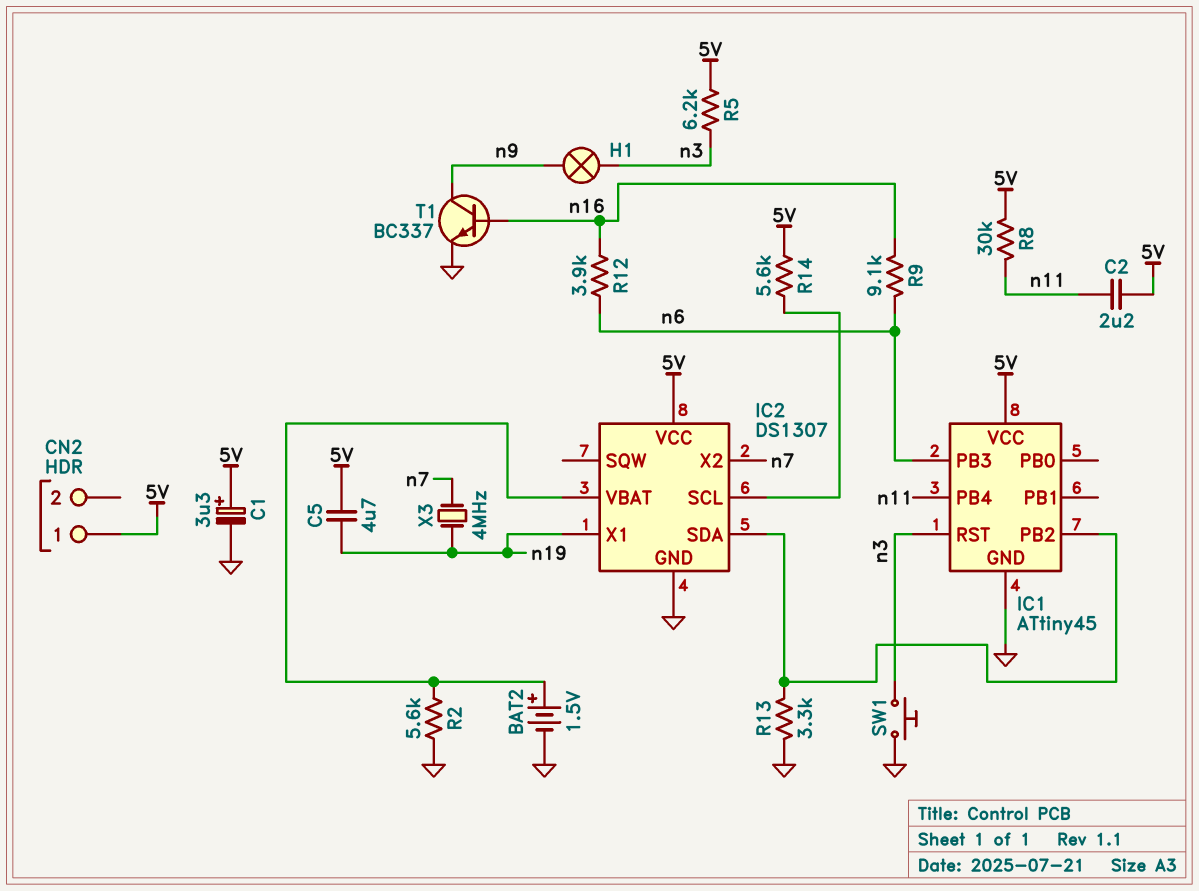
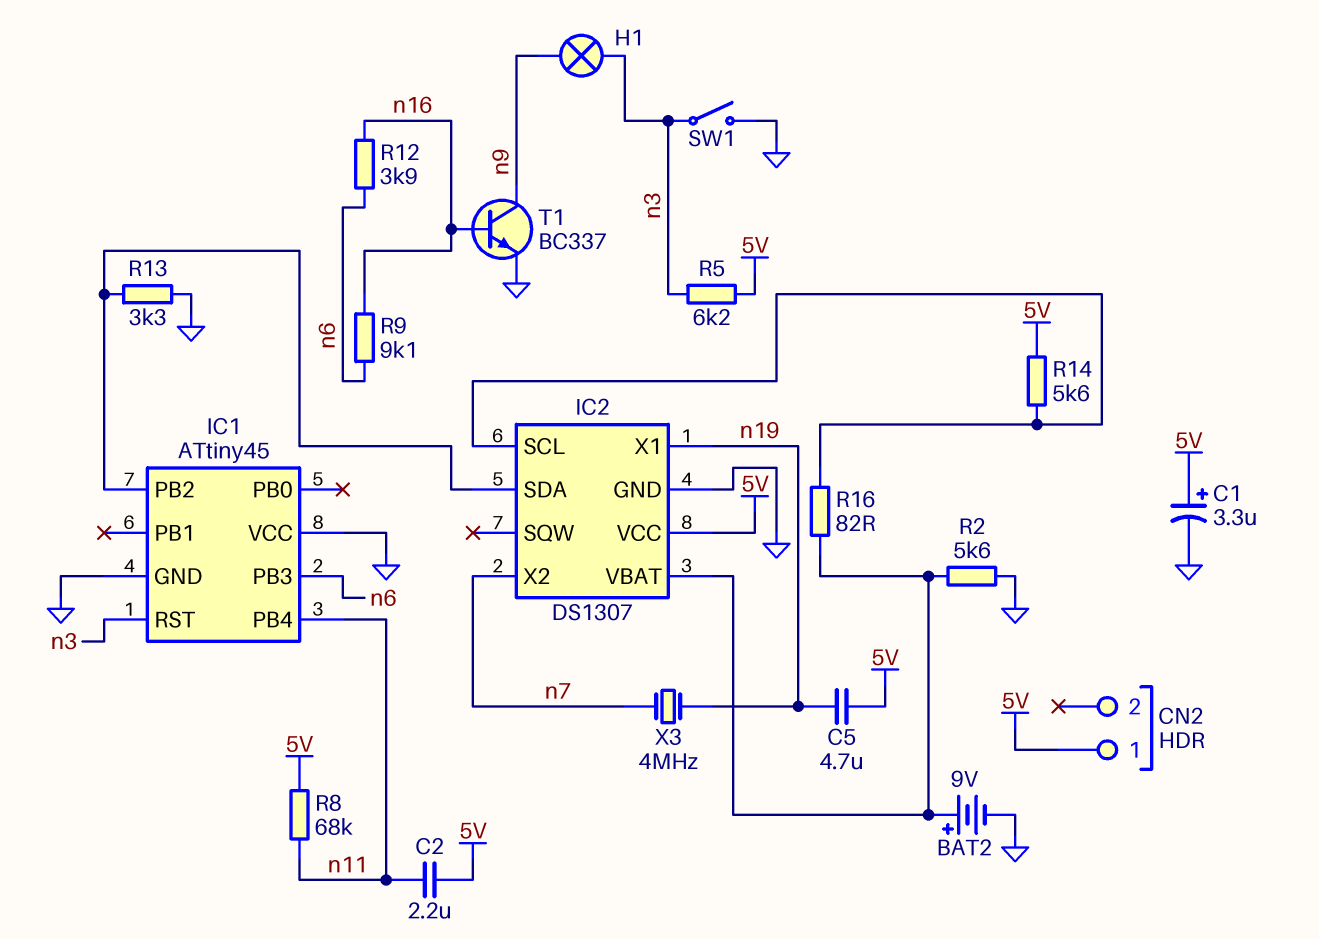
BAT2: 1.5V (plus IC2/VBAT, minus GND) -> 9V (plus IC2/VBAT, minus GND)
IC1 pin VCC: 5V -> GND
R8: 30k (5V, n11) -> 68k (5V, n11)
R16: none -> 82 (IC2/SCL, IC2/VBAT)
SW1: button (GND, n3) -> switch (GND, n3)

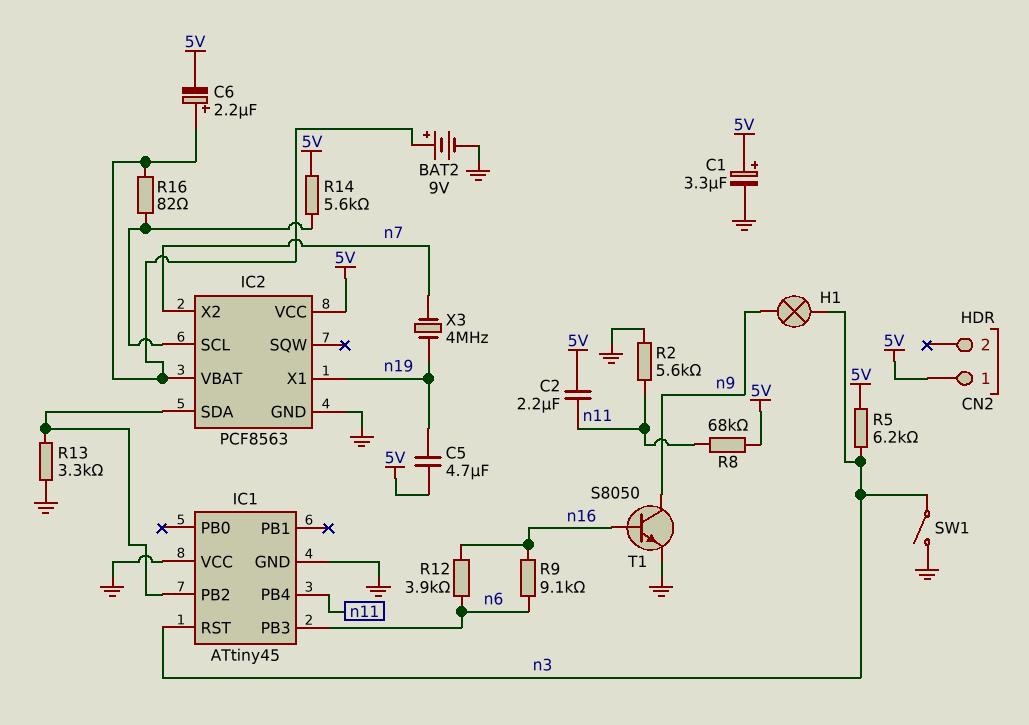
C6: none -> 2.2uF (plus IC2/VBAT, minus 5V)
IC2: DS1307 -> PCF8563
R2: 5.6k (GND, IC2/VBAT) -> 5.6k (GND, n11)
T1: NPN BC337 (B n16, C n9, E GND) -> NPN S8050 (B n16, C n9, E GND)

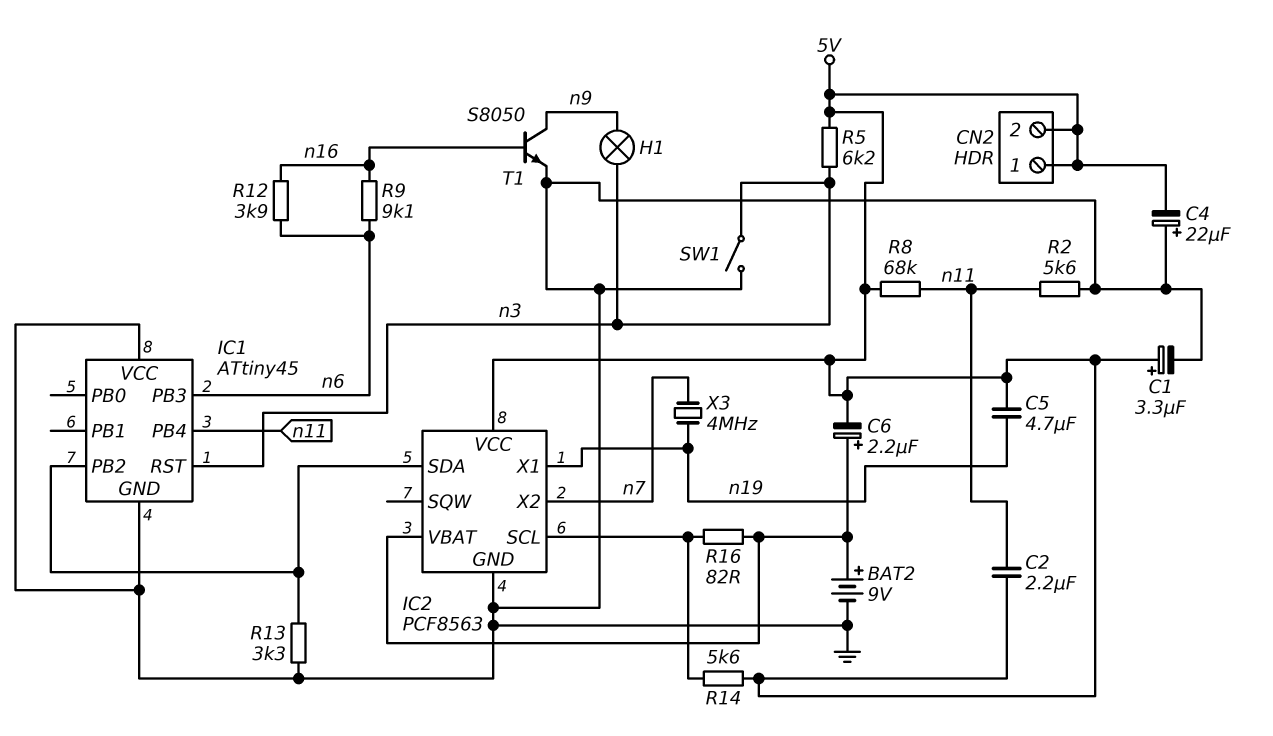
C4: none -> 22uF (plus GND, minus 5V)
CN2 pin 2: none -> 5V

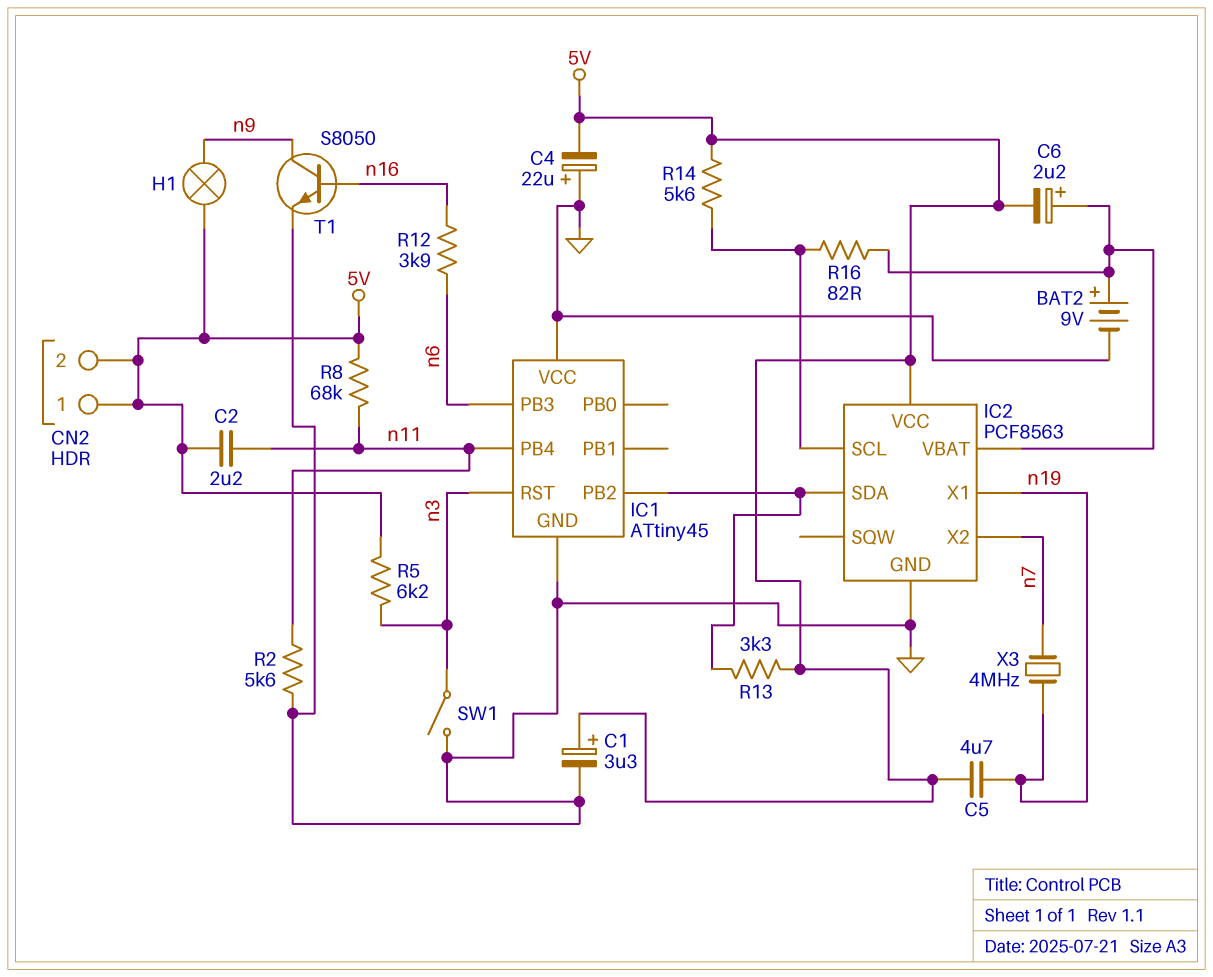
H1: lamp (n3, n9) -> lamp (5V, n9)
R9: 9.1k (n6, n16) -> none
R13: 3.3k (GND, IC1/PB2) -> 3.3k (5V, IC1/PB2)

